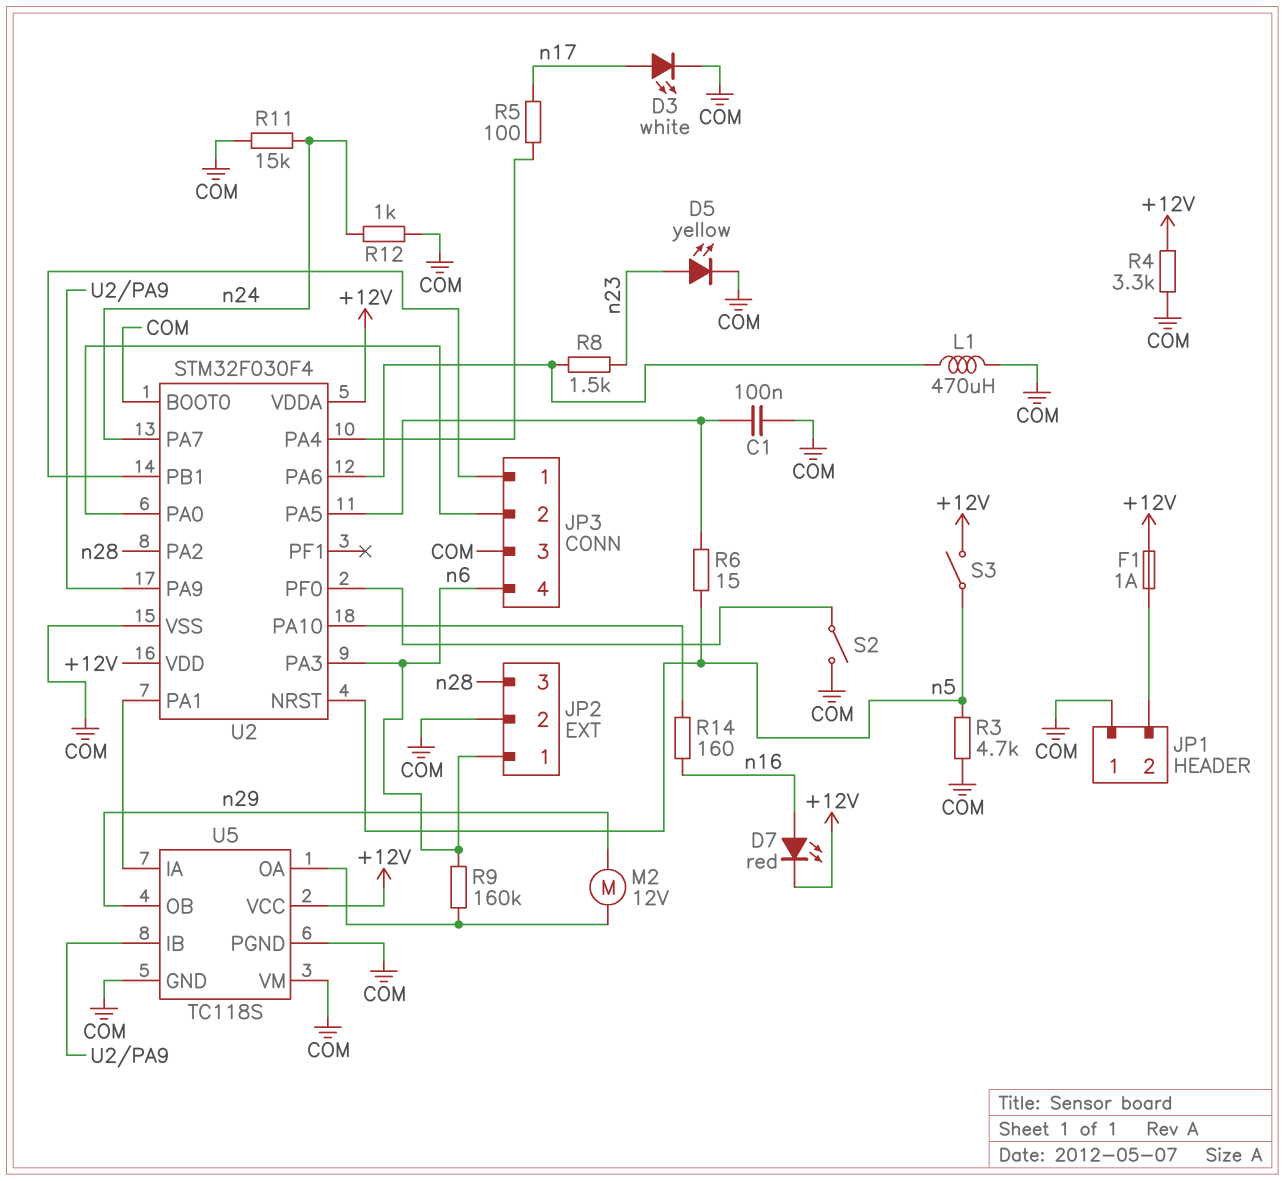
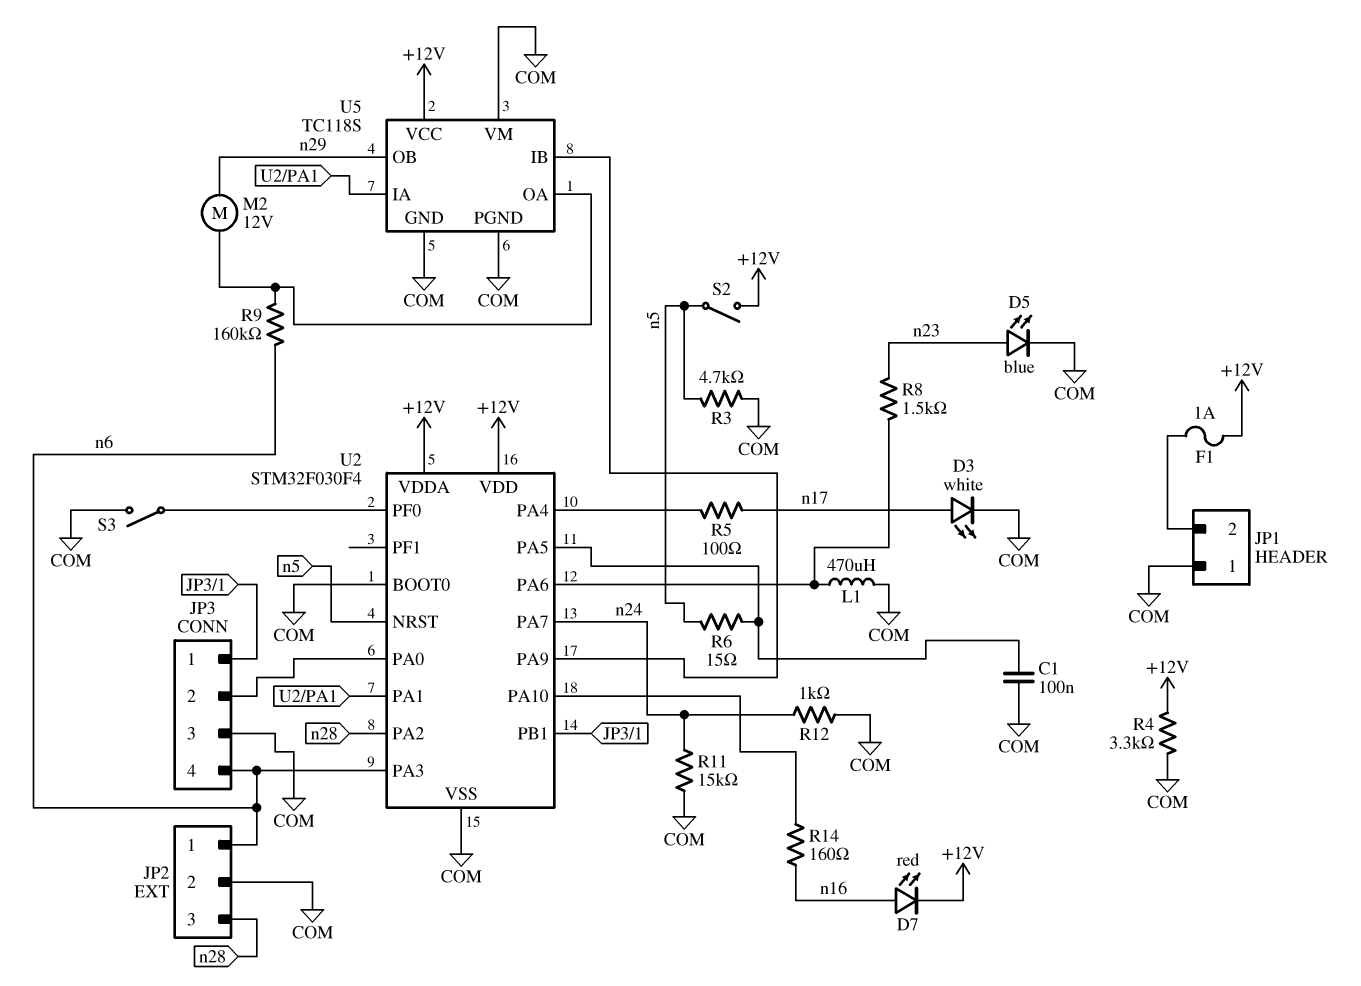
D5: LED yellow (A n23, K COM) -> LED blue (A n23, K COM)
S2: switch (COM, U2/PF0) -> switch (+12V, n5)
S3: switch (+12V, n5) -> switch (COM, U2/PF0)

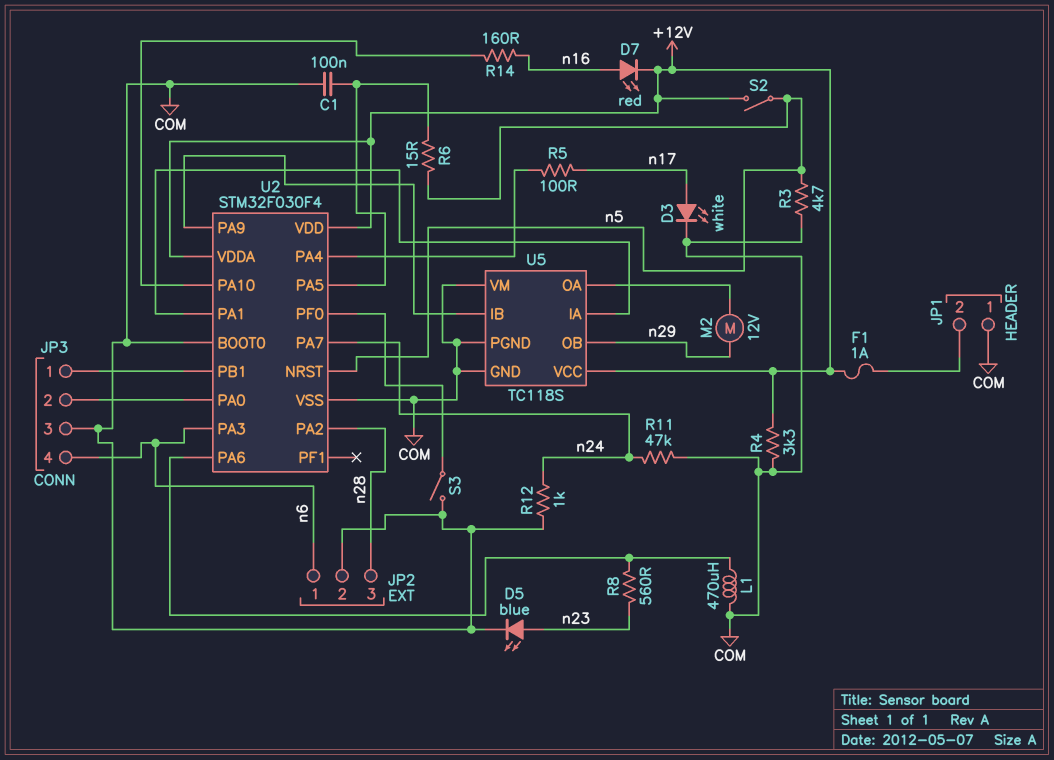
R8: 1.5k (U2/PA6, n23) -> 560 (U2/PA6, n23)
R9: 160k (U5/OA, n6) -> none
R11: 15k (COM, n24) -> 47k (COM, n24)

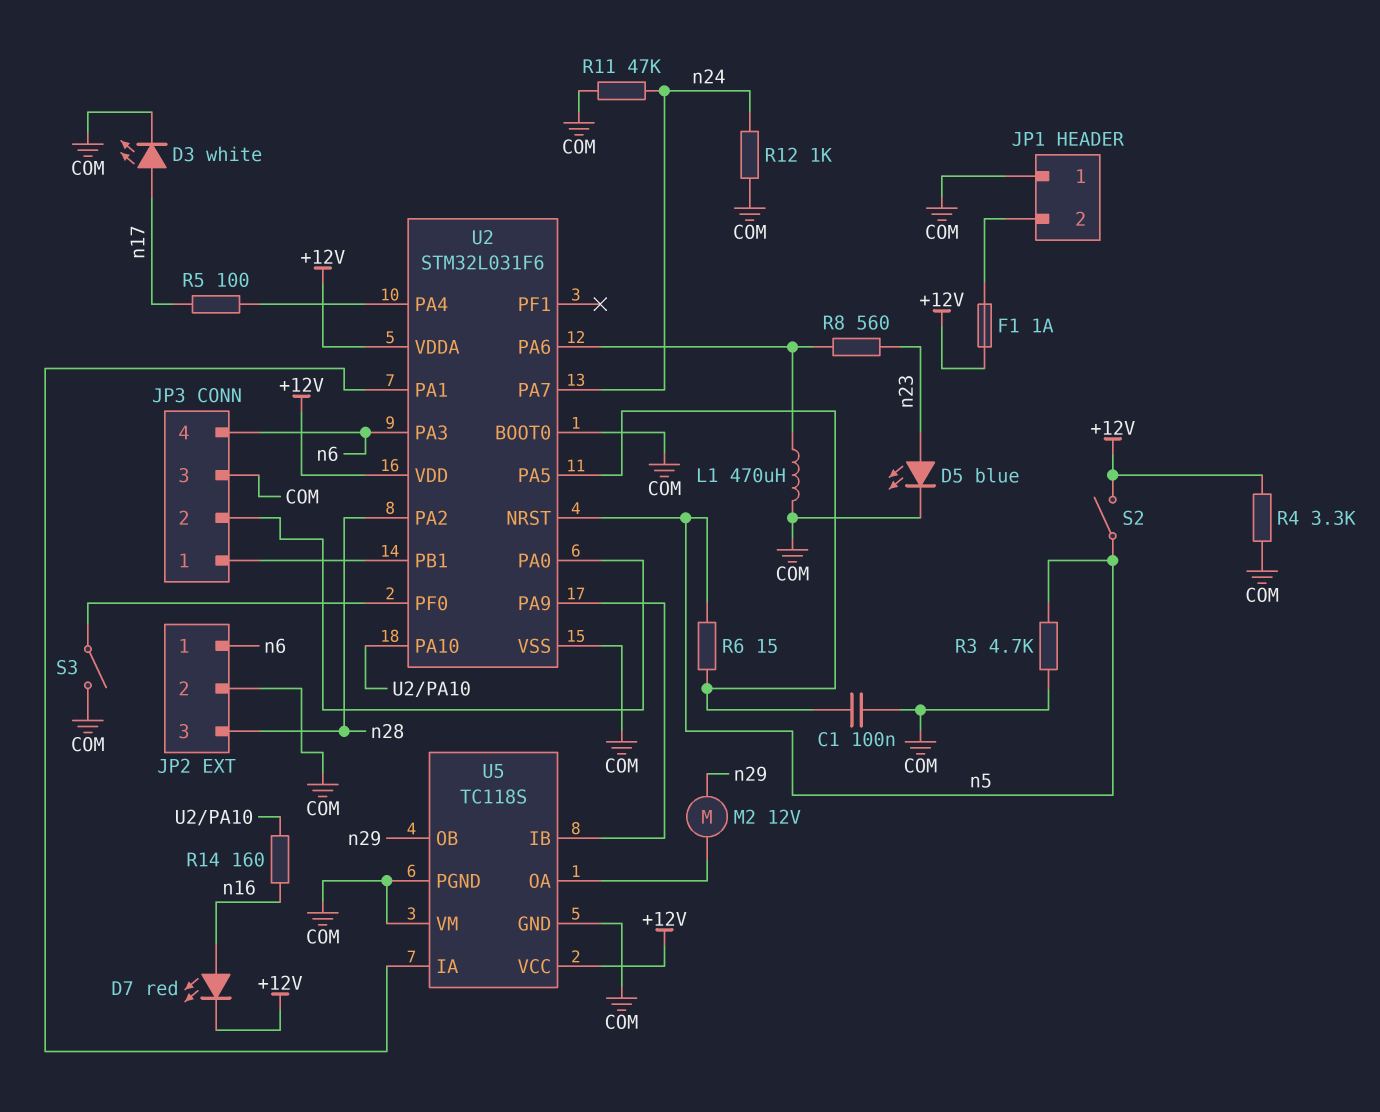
U2: STM32F030F4 -> STM32L031F6

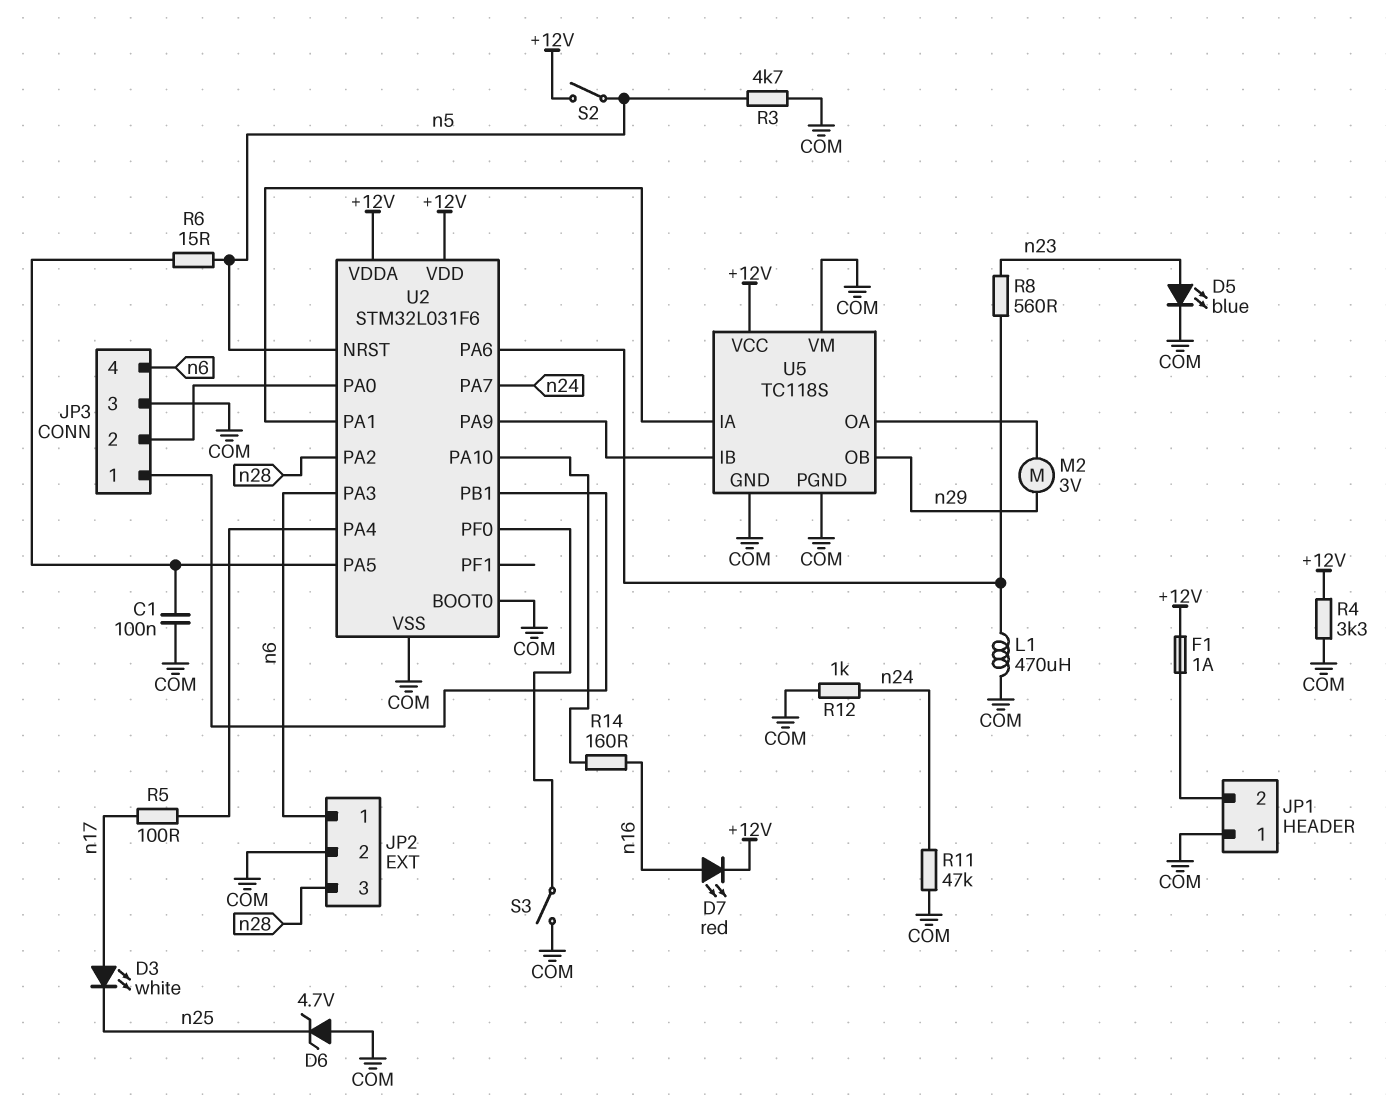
D3: LED white (A n17, K COM) -> LED white (A n17, K n25)
D6: none -> zener 4.7V (A COM, K n25)
M2: motor 12V (U5/OA, n29) -> motor 3V (U5/OA, n29)

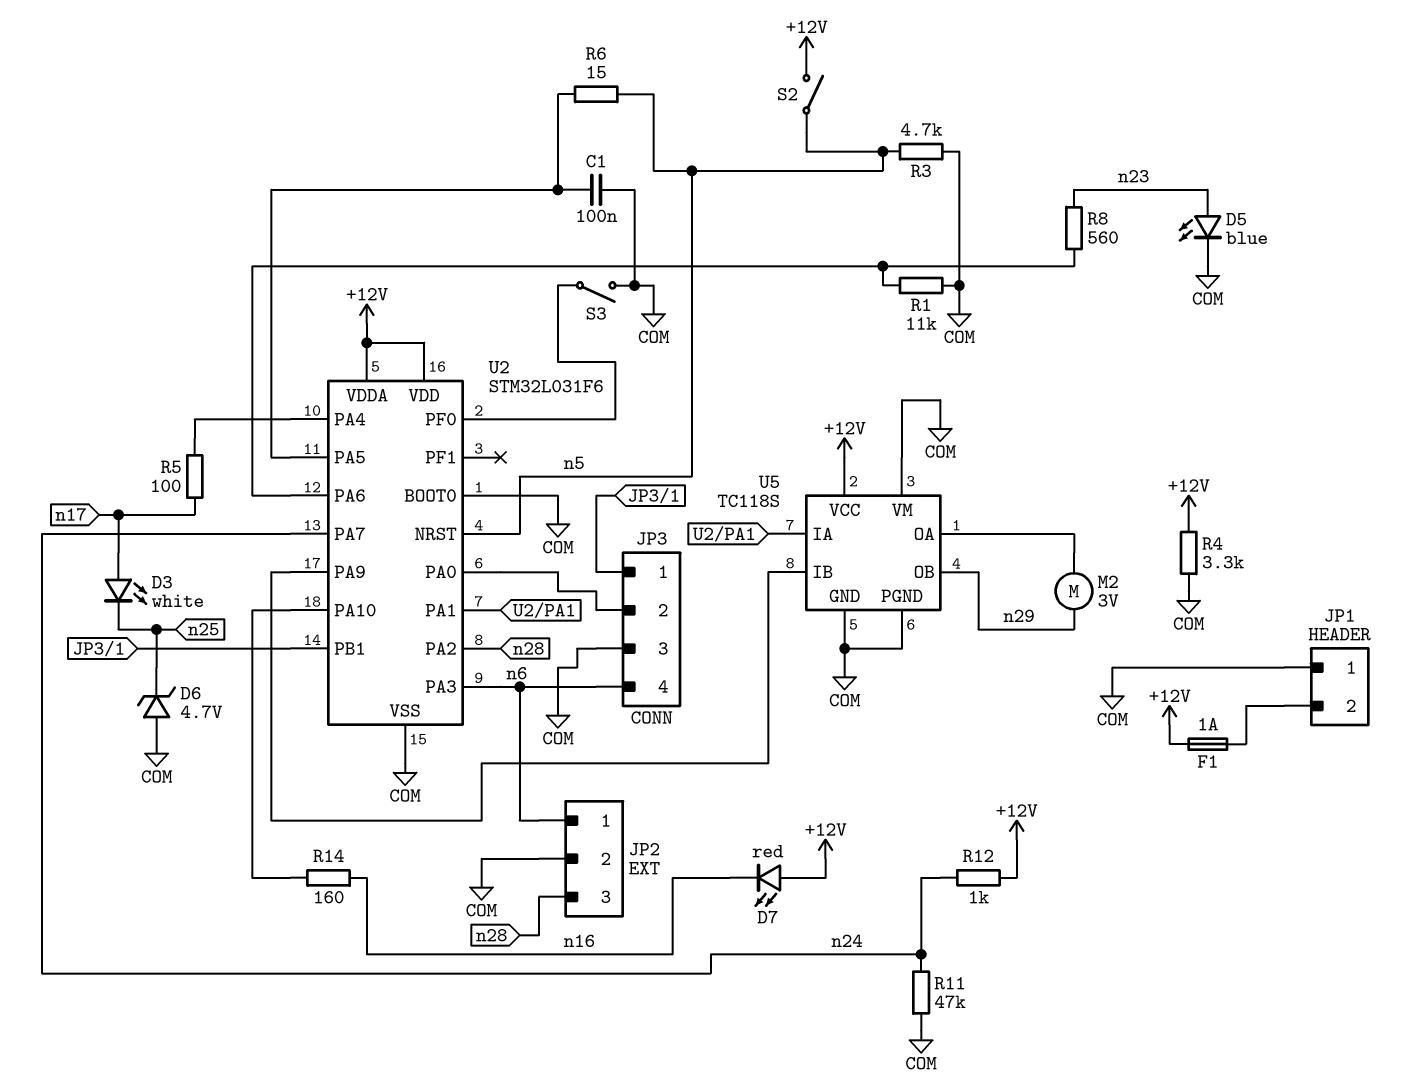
D7: LED red (A n16, K +12V) -> LED red (A +12V, K n16)
L1: 470uH (COM, U2/PA6) -> none
R1: none -> 11k (COM, U2/PA6)
R12: 1k (COM, n24) -> 1k (+12V, n24)

